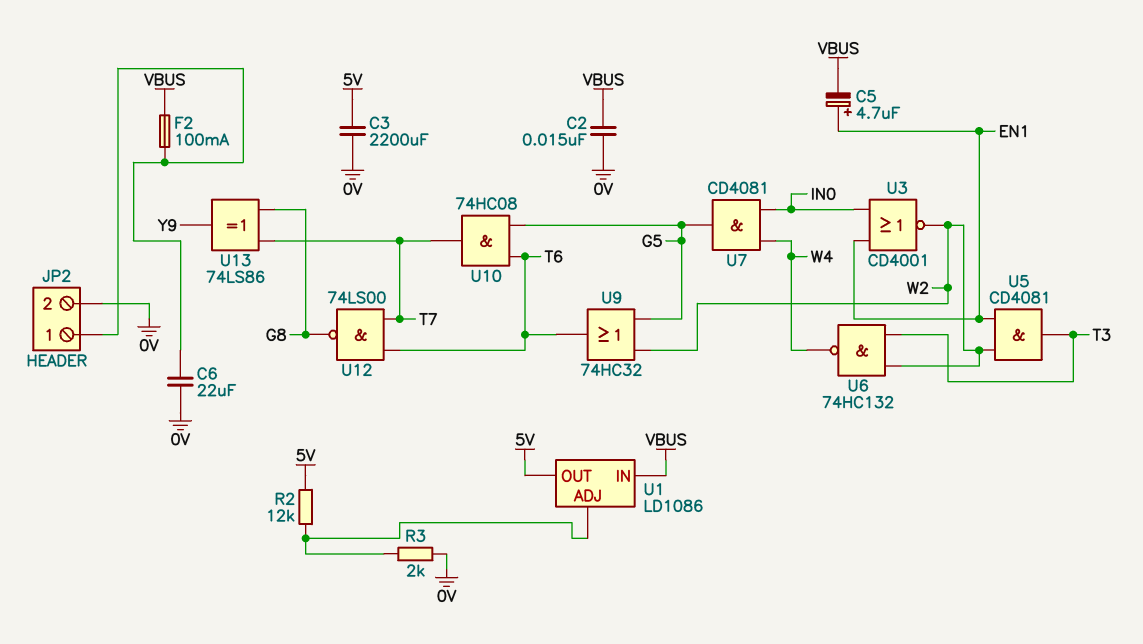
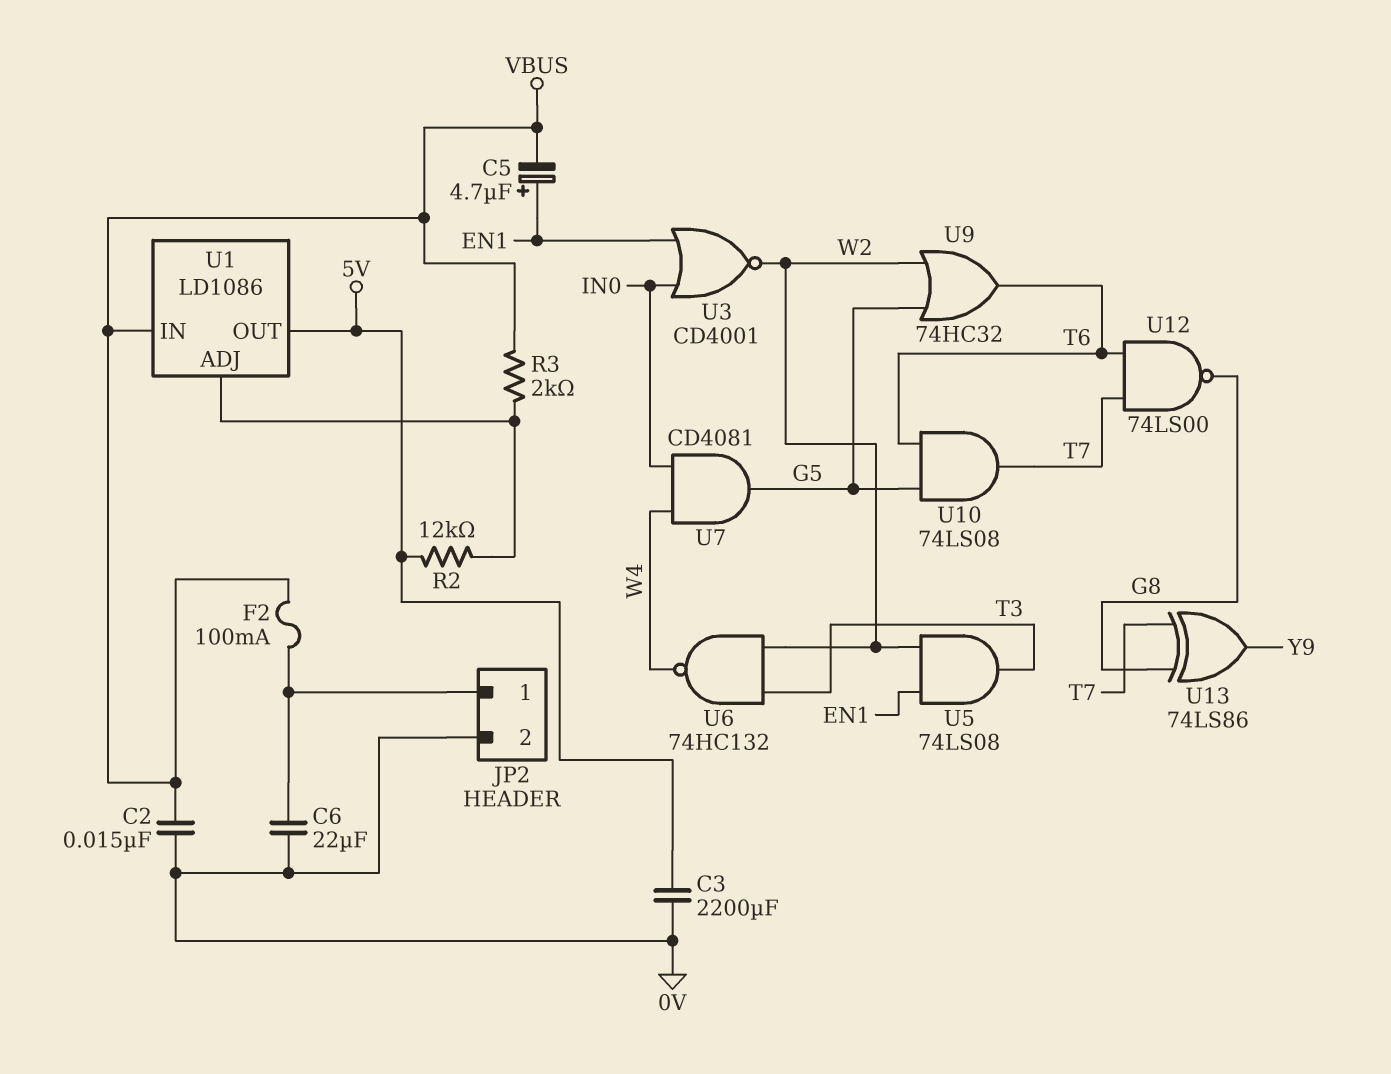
R3: 2k (0V, U1/ADJ) -> 2k (U1/ADJ, VBUS)
U5: AND CD4081 (in EN1, in W2, out T3) -> AND 74LS08 (in EN1, in W2, out T3)
U10: AND 74HC08 (in G5, in T6, out T7) -> AND 74LS08 (in G5, in T6, out T7)

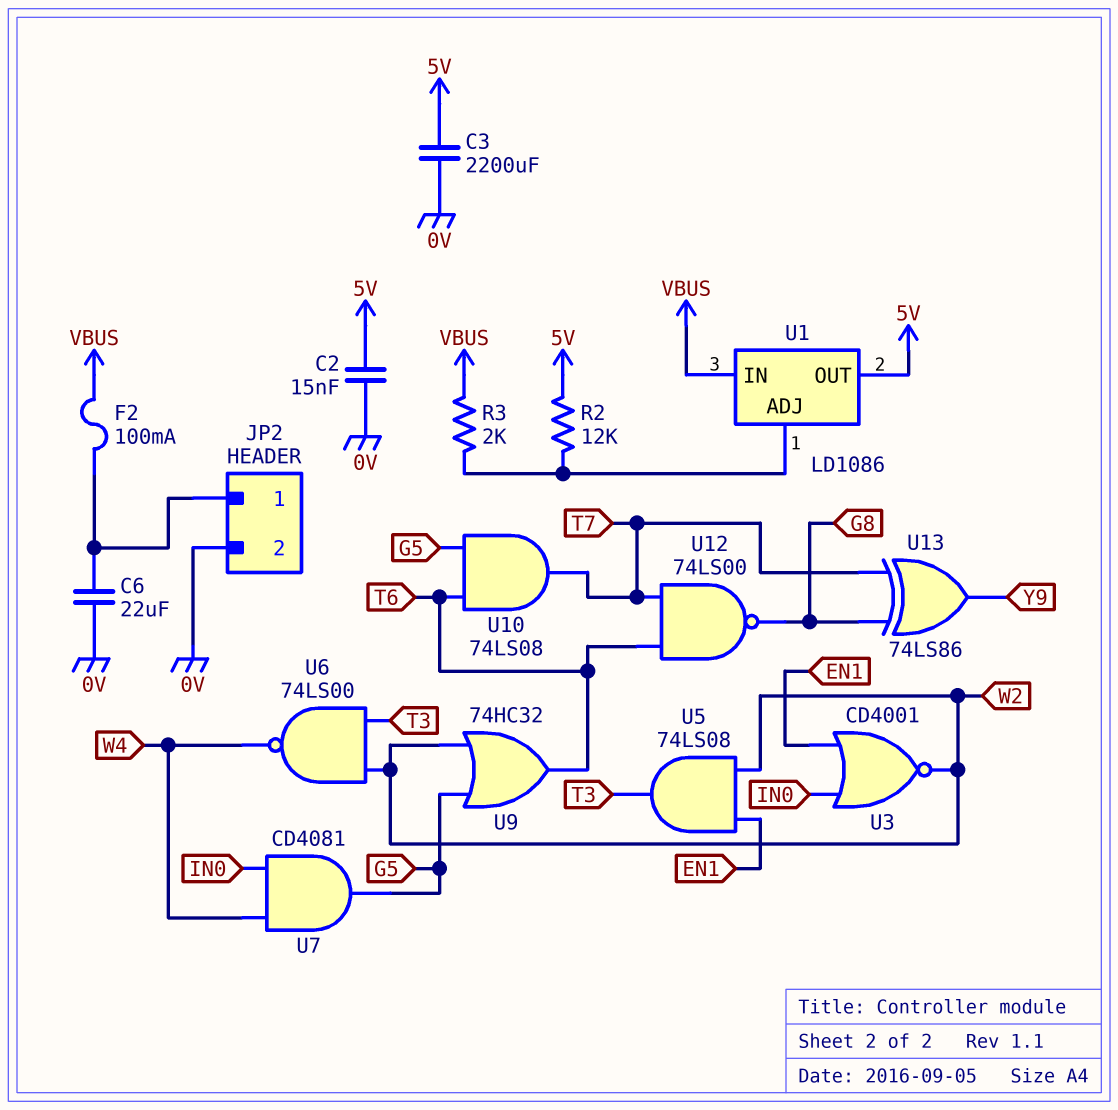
C2: 15nF (0V, VBUS) -> 15nF (0V, 5V)
C5: 4.7uF (plus EN1, minus VBUS) -> none
U6: NAND 74HC132 (in T3, in W2, out W4) -> NAND 74LS00 (in T3, in W2, out W4)

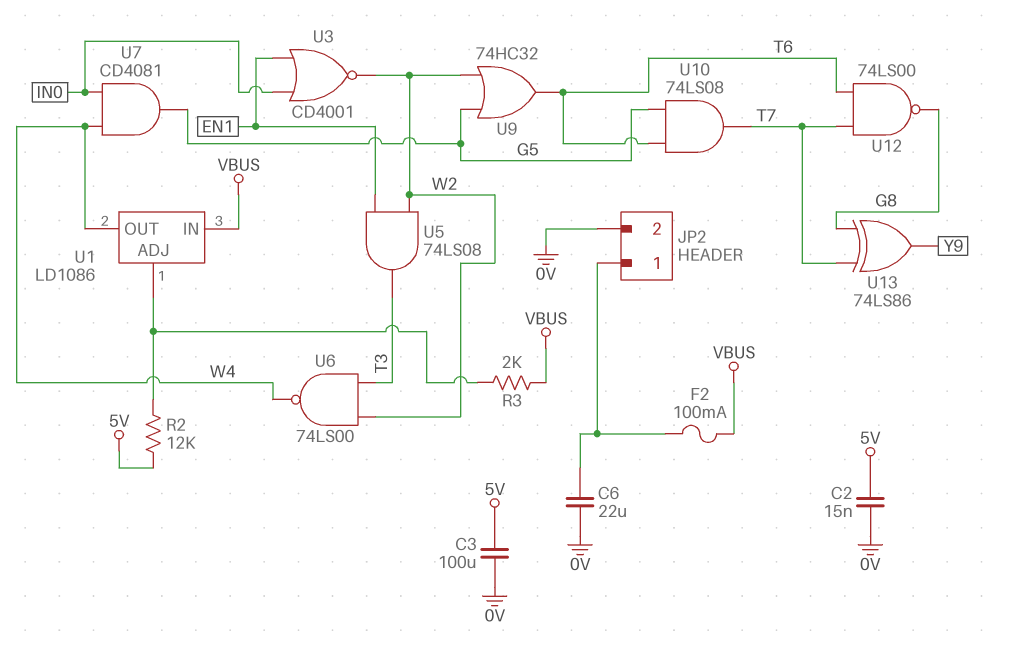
C3: 2200uF (0V, 5V) -> 100uF (0V, 5V)
U1 pin OUT: 5V -> W4

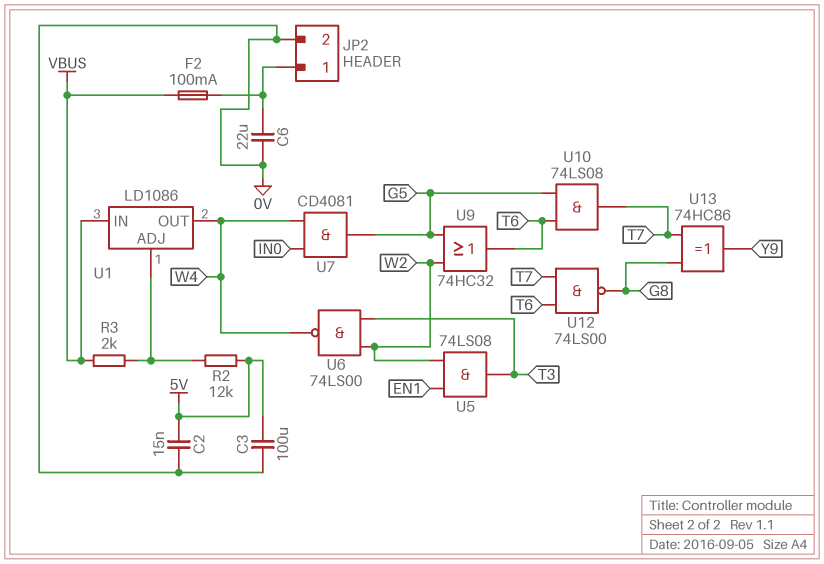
U3: NOR CD4001 (in EN1, in IN0, out W2) -> none
U13: XOR 74LS86 (in G8, in T7, out Y9) -> XOR 74HC86 (in G8, in T7, out Y9)

